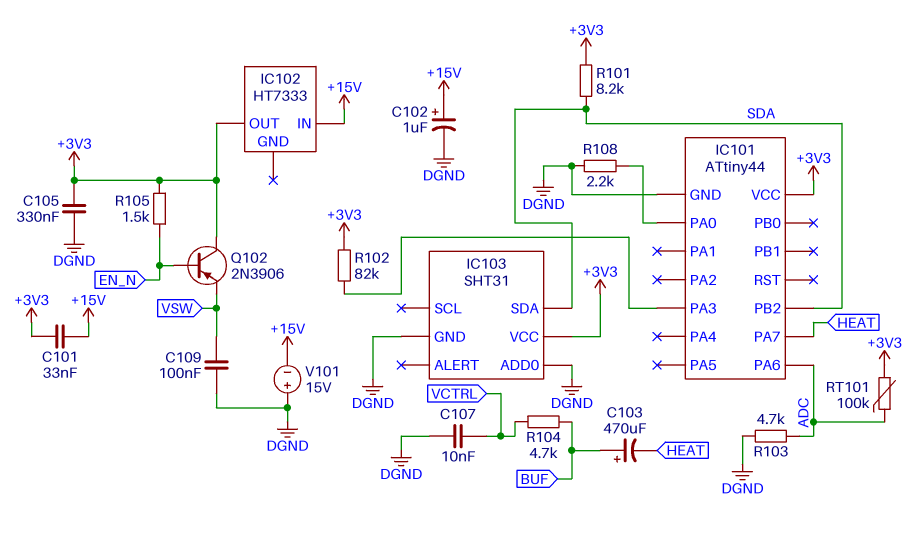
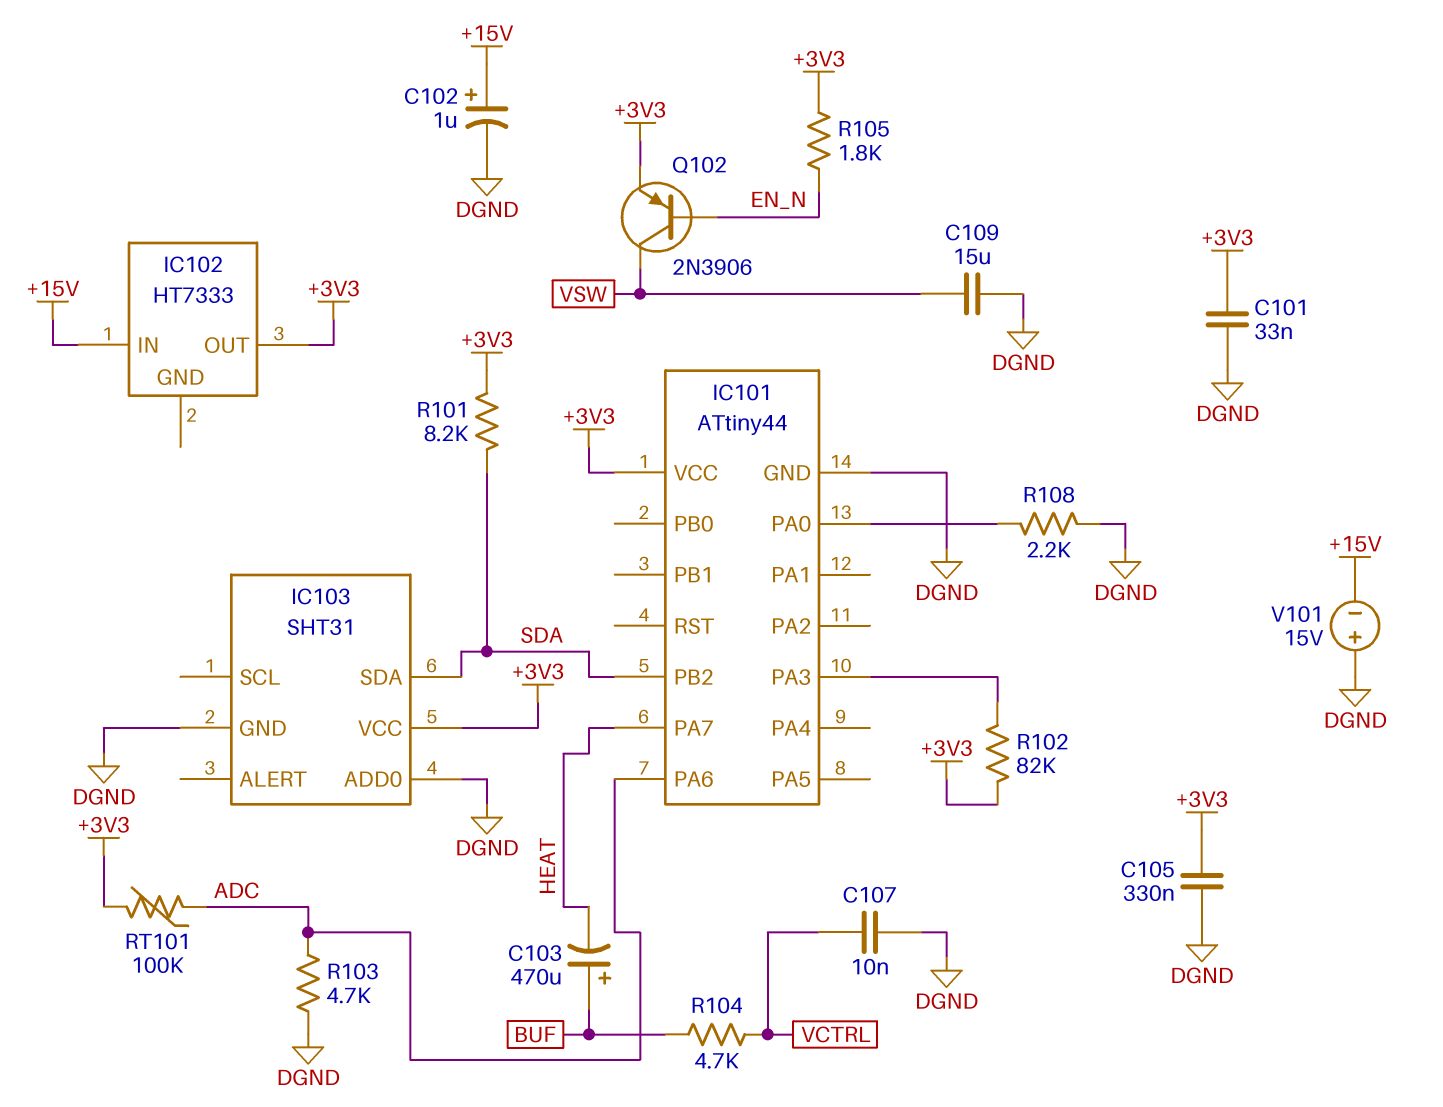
C101: 33nF (+3V3, +15V) -> 33nF (+3V3, DGND)
C109: 100nF (DGND, VSW) -> 15uF (DGND, VSW)
Q102: PNP 2N3906 (B EN_N, C +3V3, E VSW) -> PNP 2N3906 (B EN_N, C VSW, E +3V3)
R105: 1.5k (+3V3, EN_N) -> 1.8k (+3V3, EN_N)

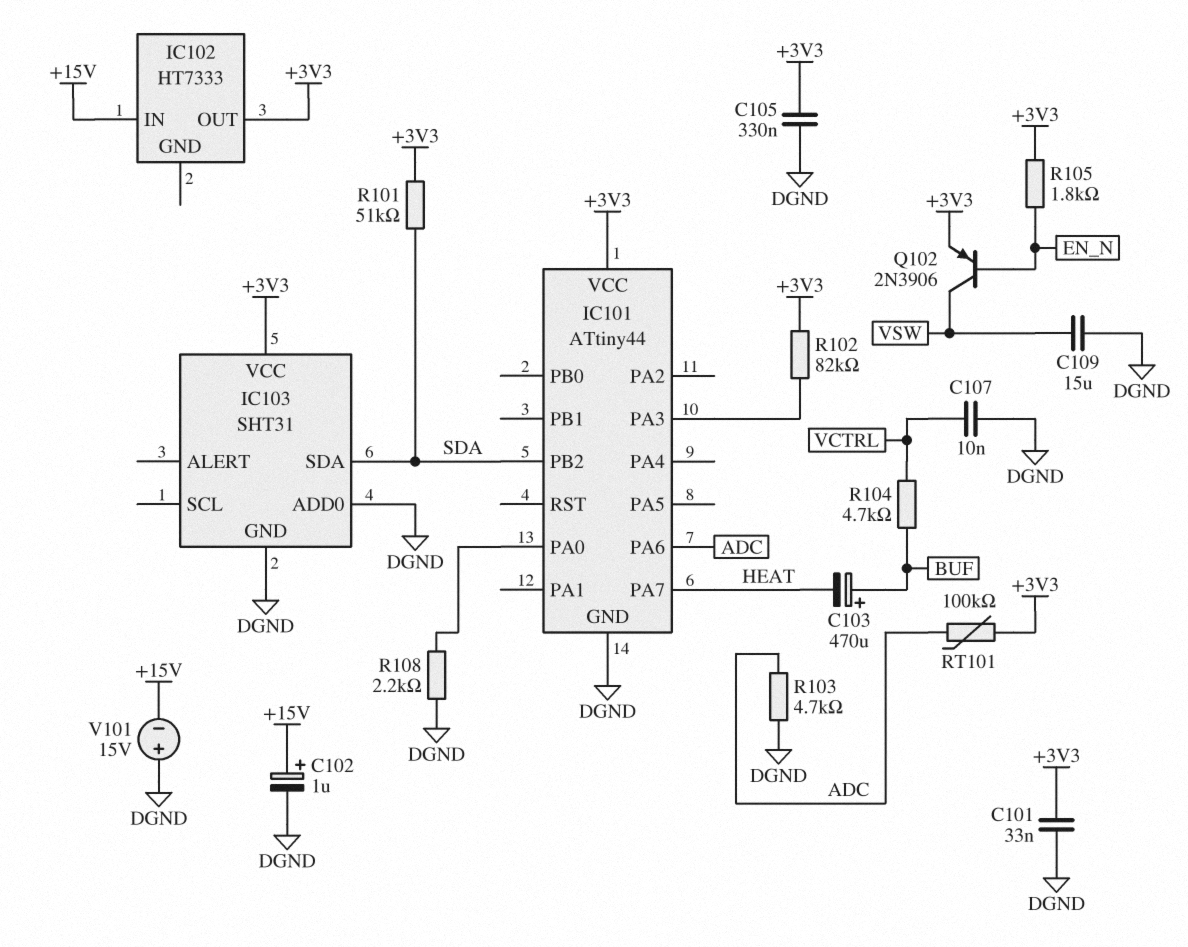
R101: 8.2k (+3V3, SDA) -> 51k (+3V3, SDA)

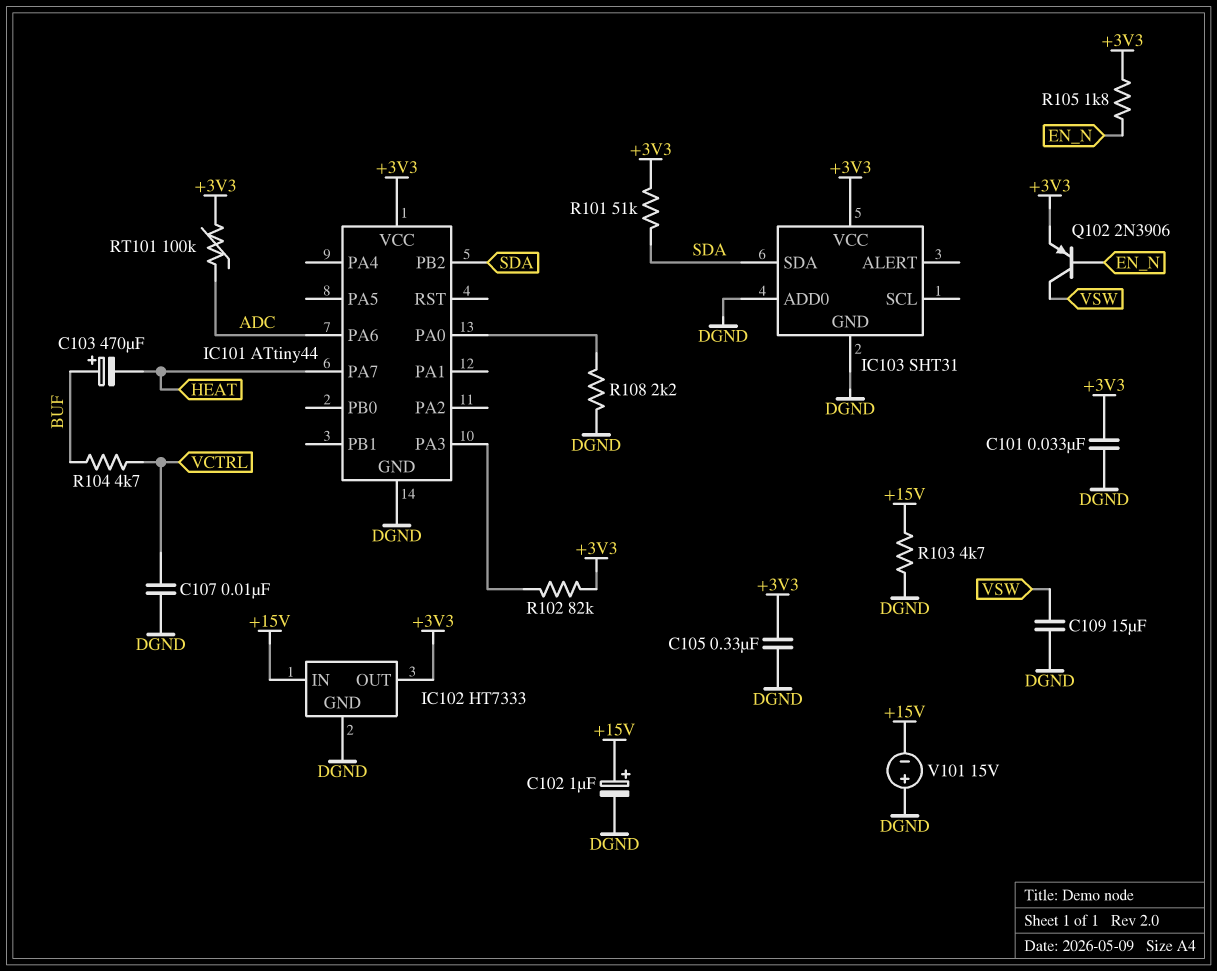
IC102 pin GND: none -> DGND
R103: 4.7k (ADC, DGND) -> 4.7k (+15V, DGND)

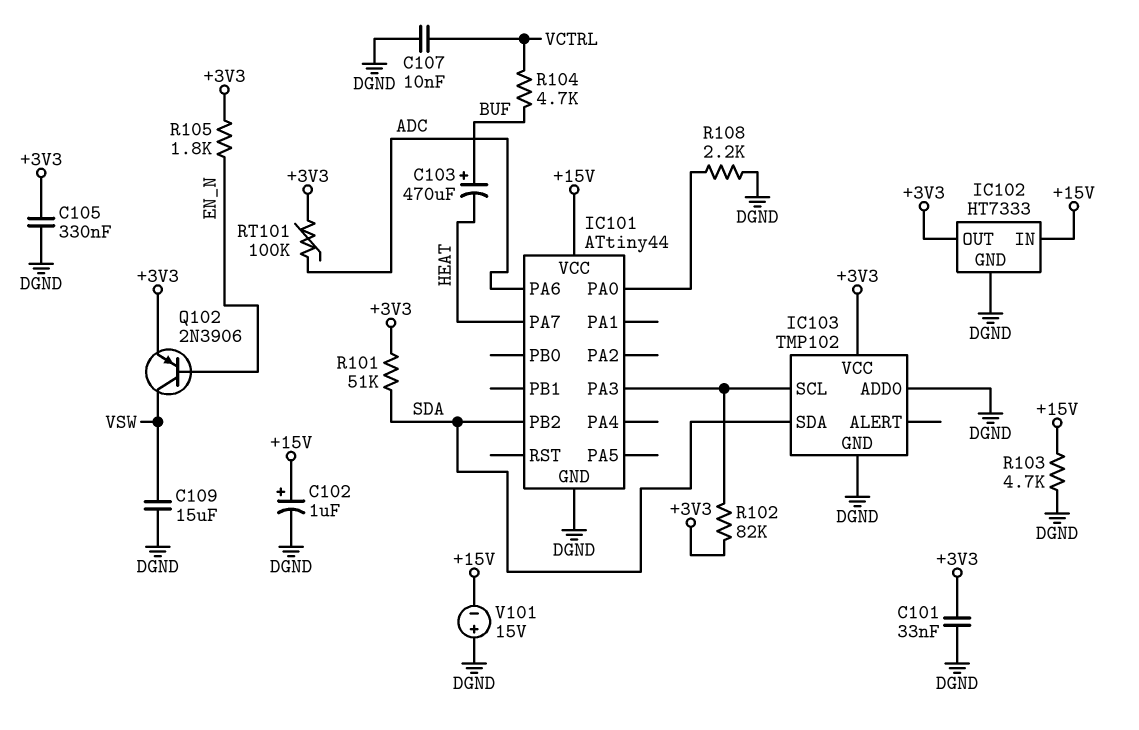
IC101 pin VCC: +3V3 -> +15V
IC103: SHT31 -> TMP102
IC103 pin SCL: none -> IC101/PA3

